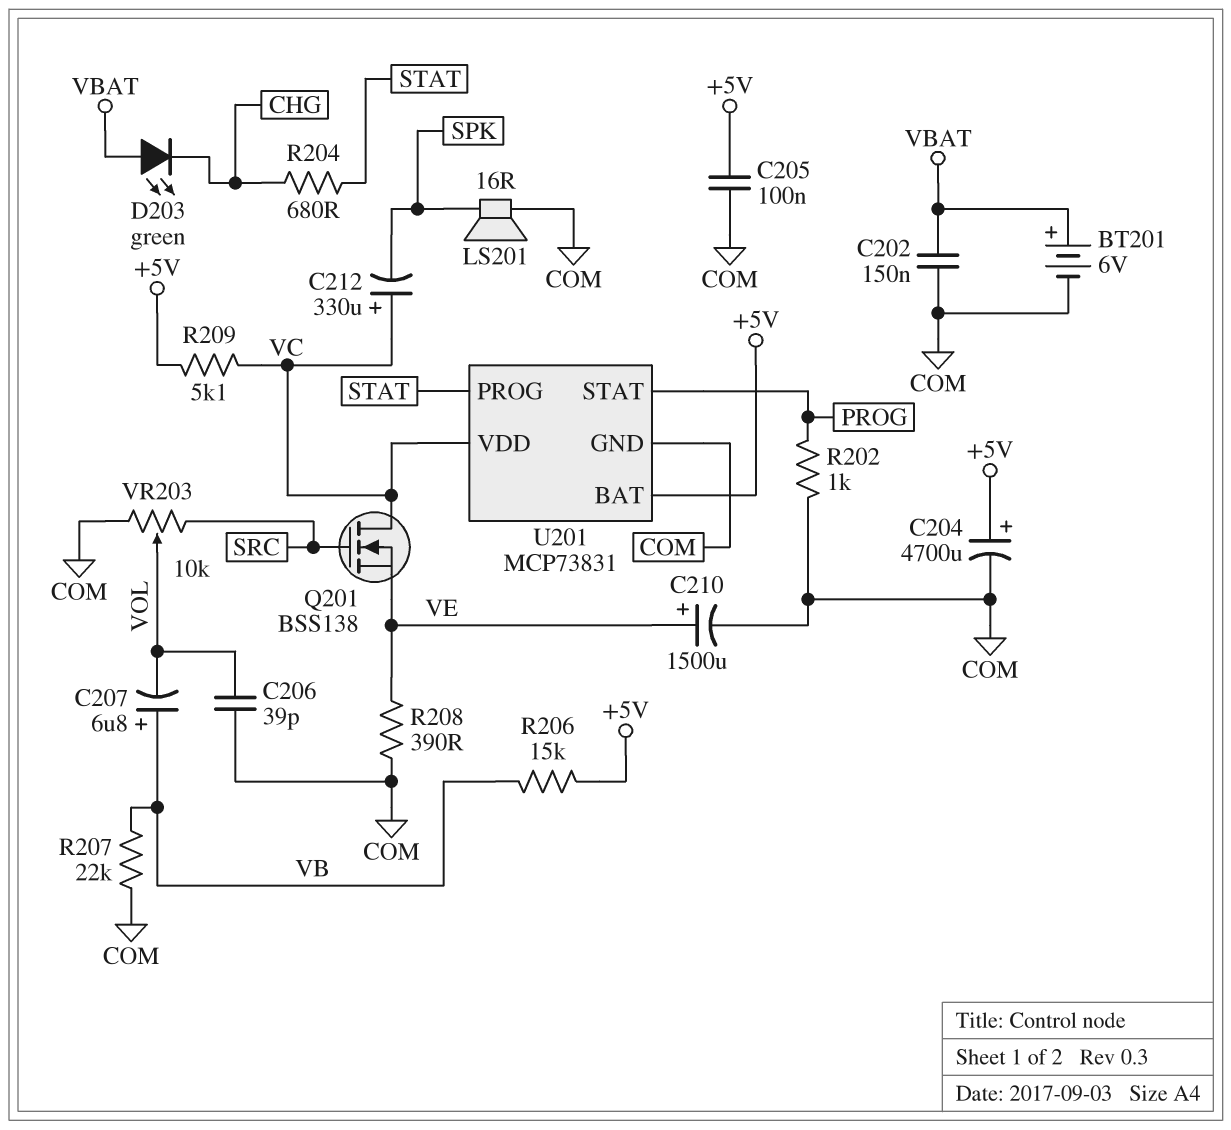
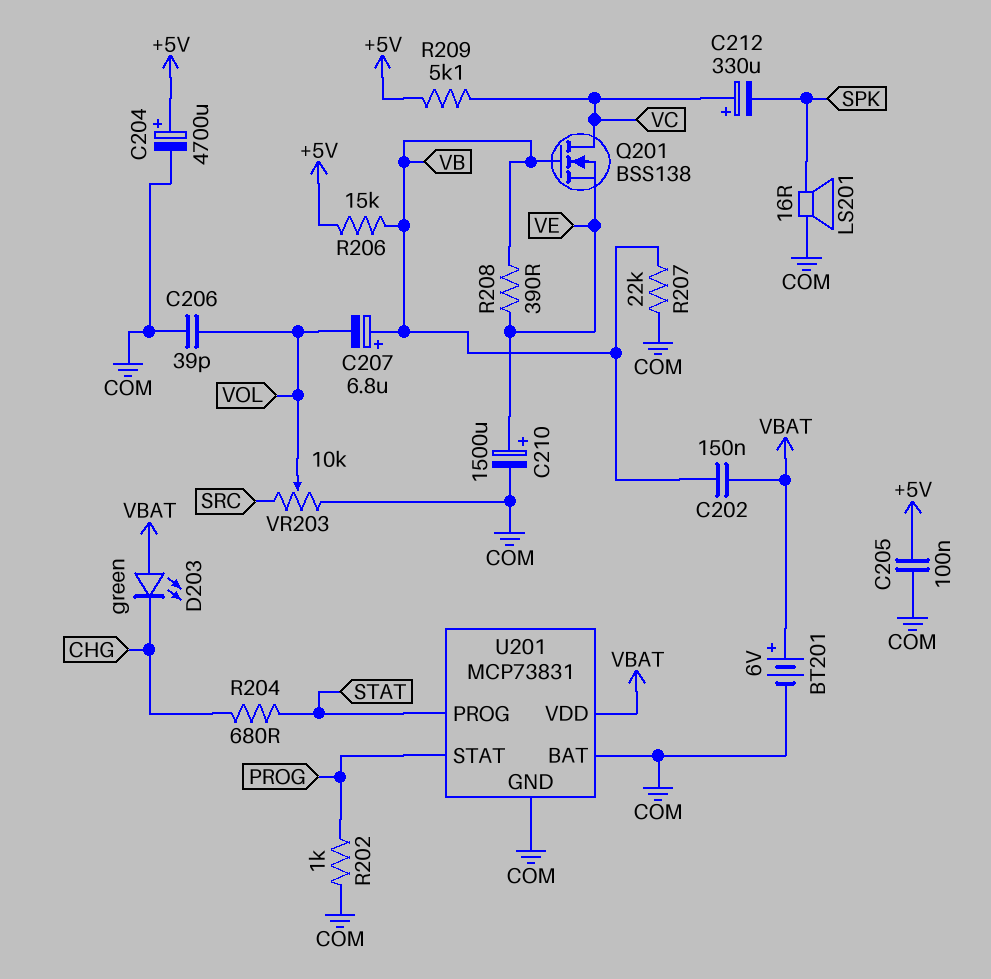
C202: 150nF (COM, VBAT) -> 150nF (VB, VBAT)
Q201: NMOS BSS138 (G SRC, D VC, S VE) -> NMOS BSS138 (G VB, D VC, S VE)
R208: 390 (COM, VE) -> 390 (VB, VE)
U201 pin BAT: +5V -> COM
U201 pin VDD: VC -> VBAT

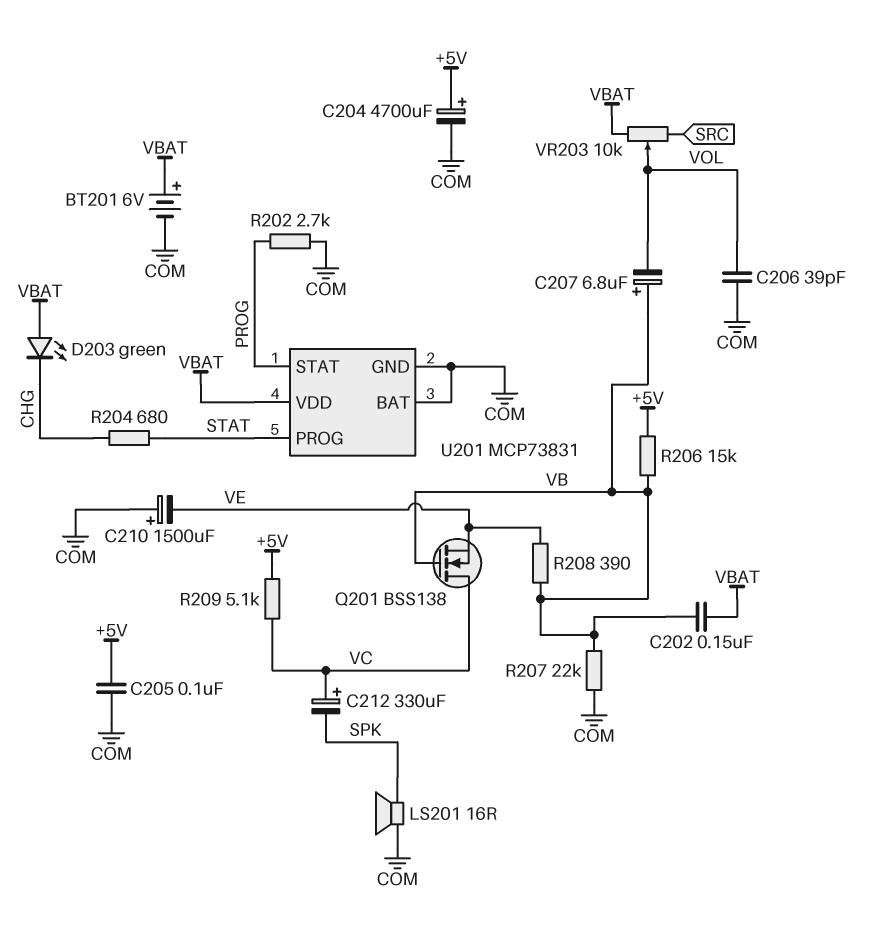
C210: 1500uF (plus VE, minus COM) -> 1500uF (plus COM, minus VE)
R202: 1k (COM, PROG) -> 2.7k (COM, PROG)
VR203: 10k (COM, SRC, wiper VOL) -> 10k (SRC, VBAT, wiper VOL)

